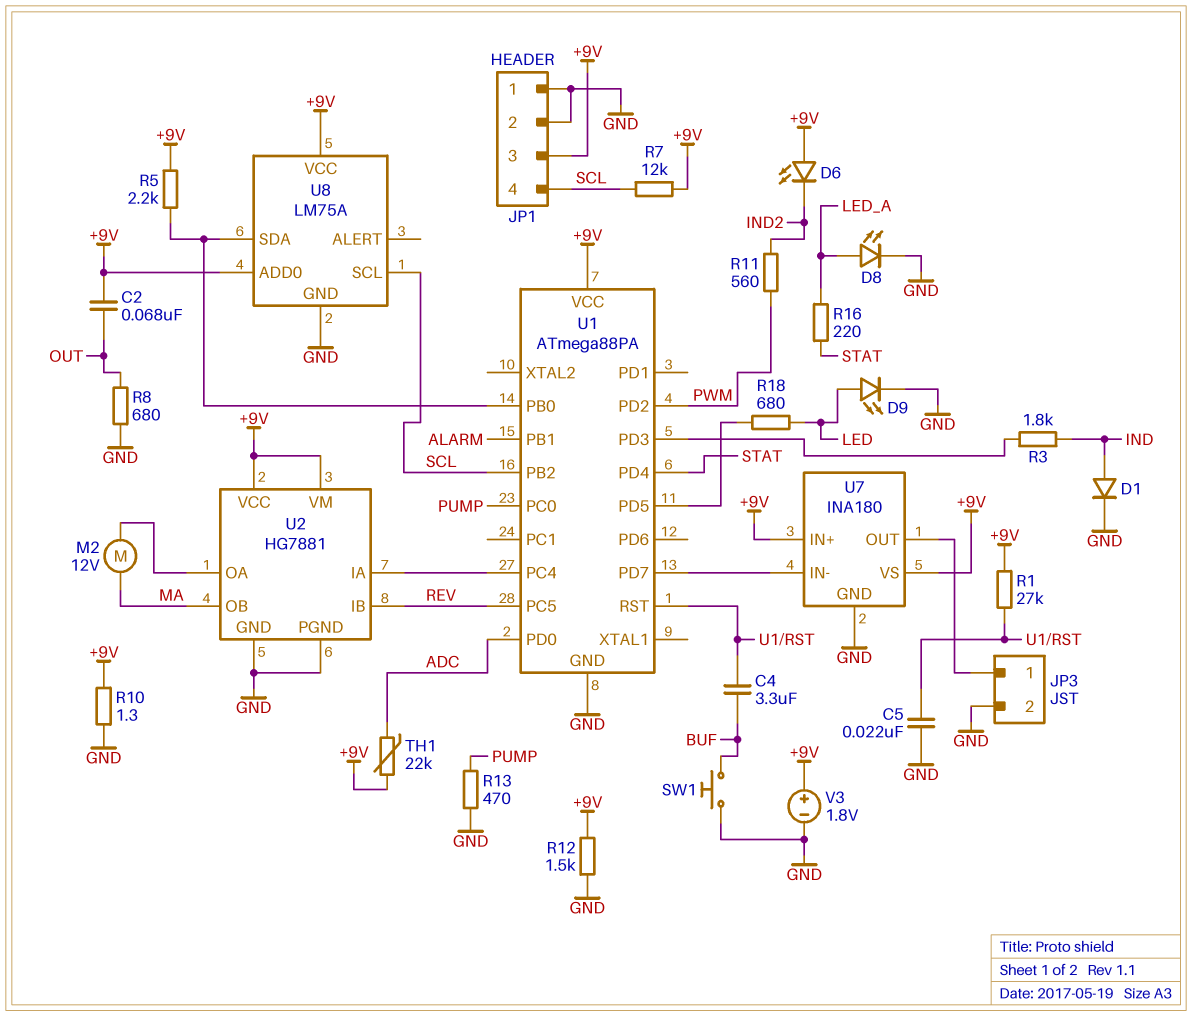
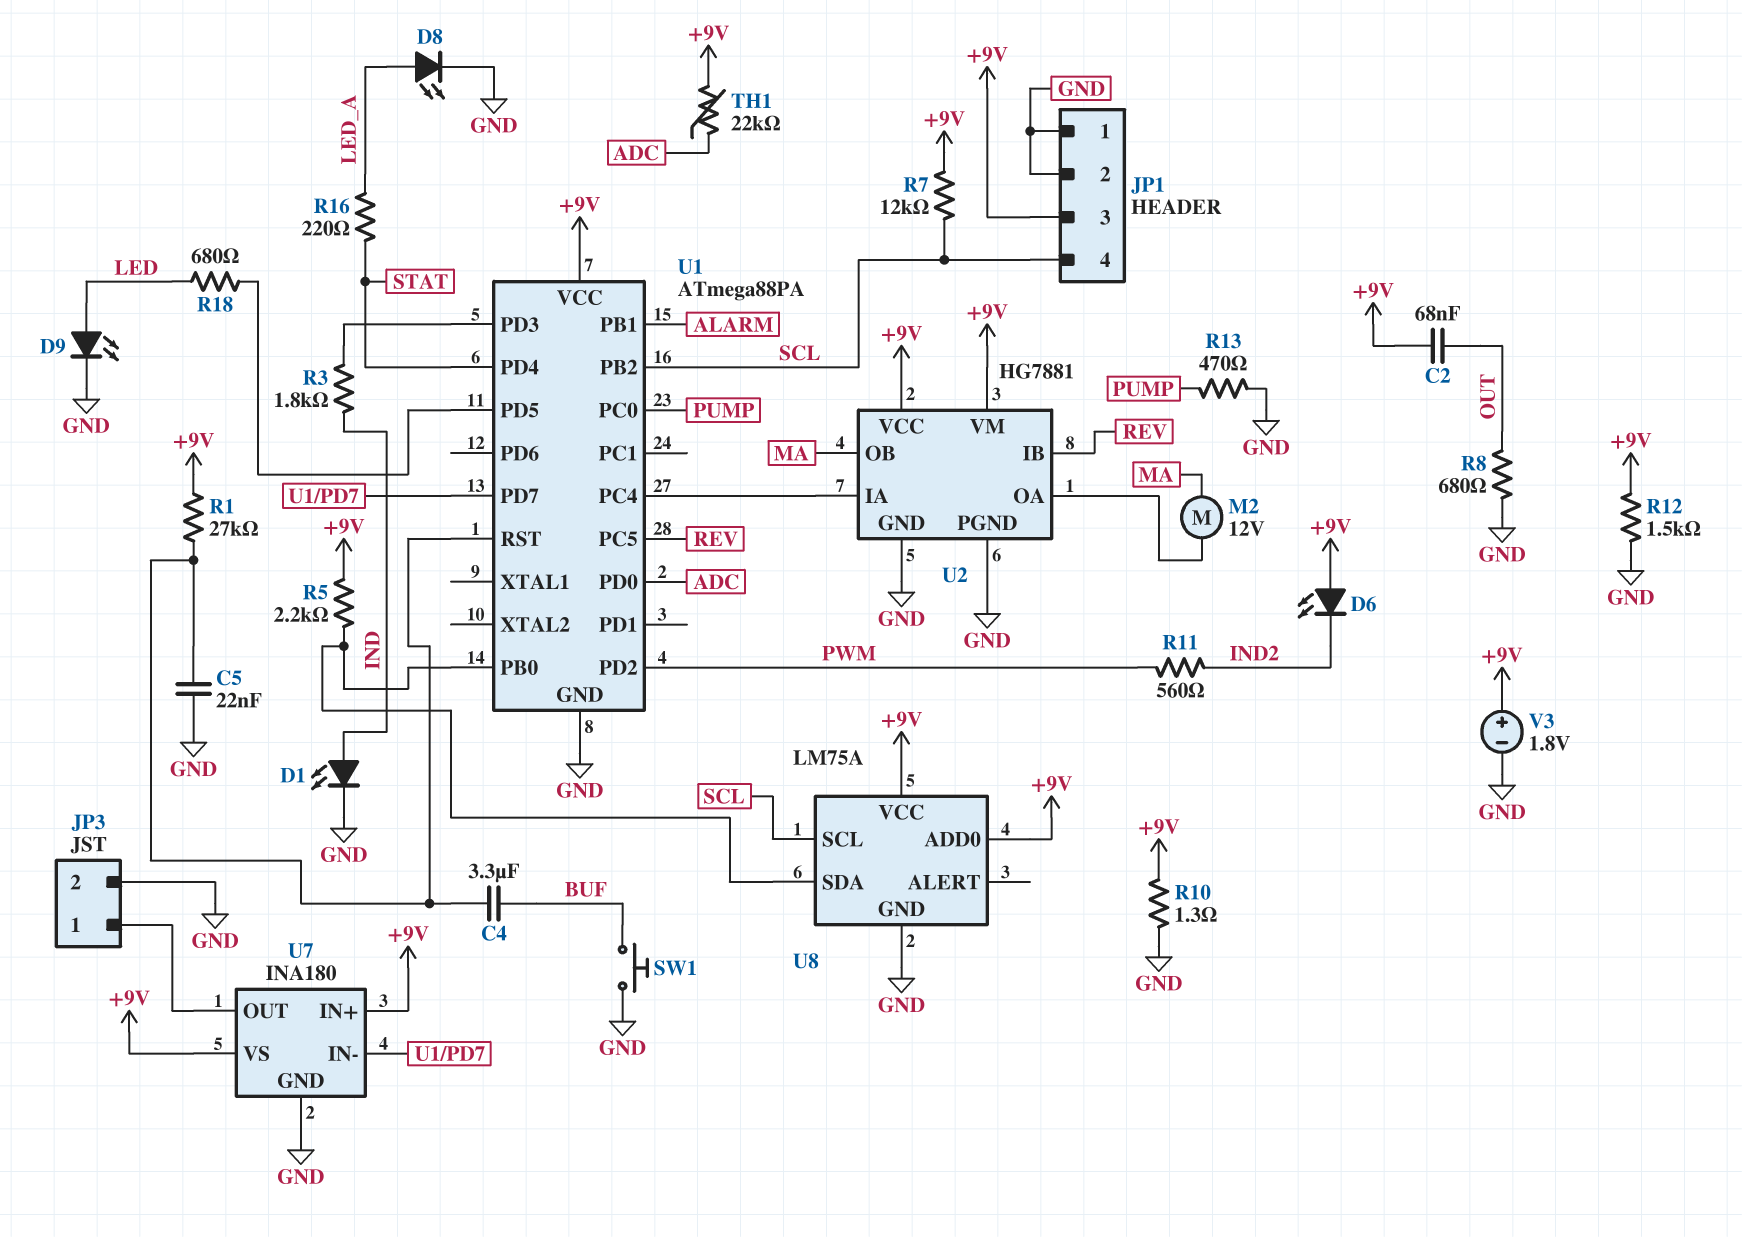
D1: diode (A IND, K GND) -> LED (A IND, K GND)

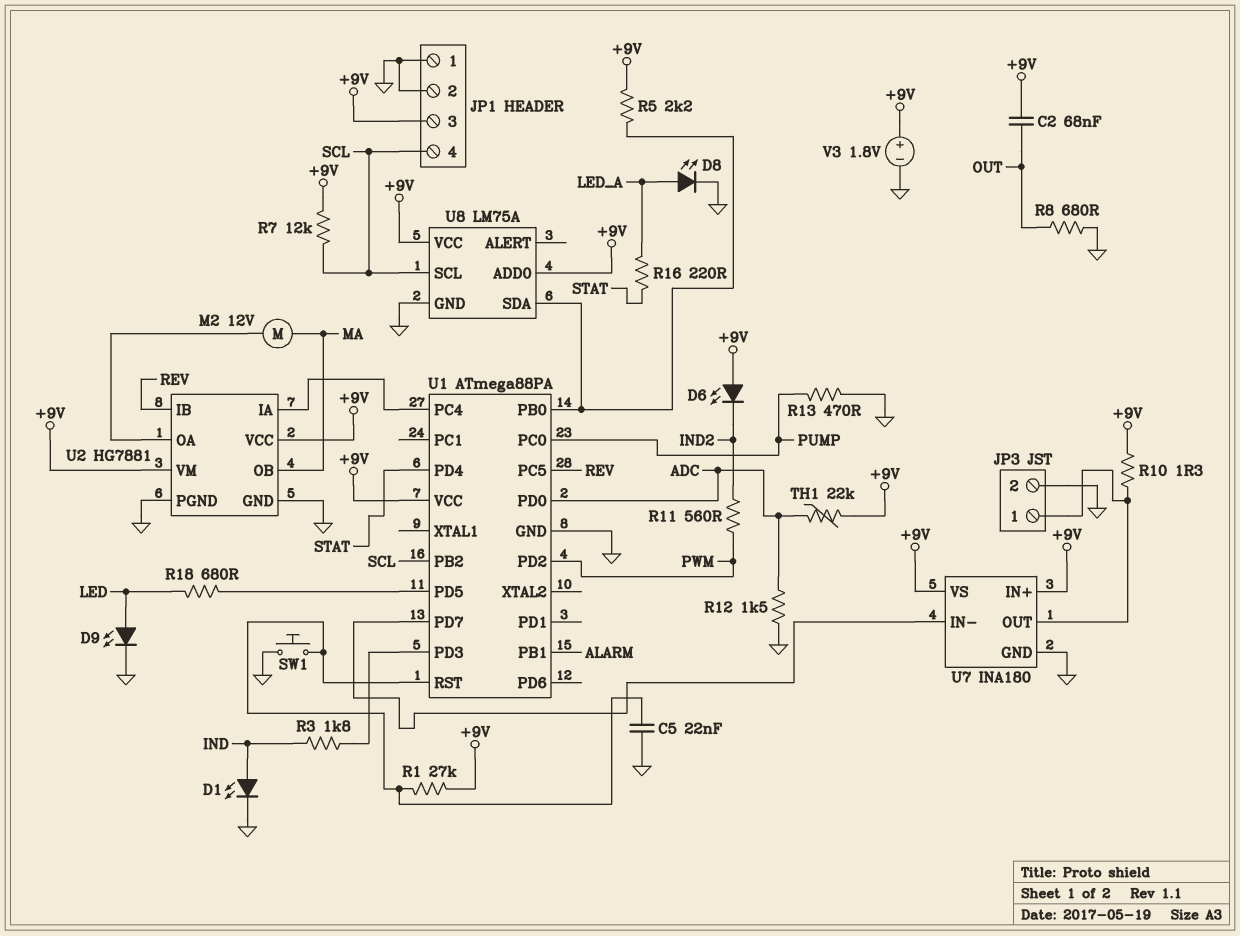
C4: 3.3uF (BUF, U1/RST) -> none
R10: 1.3 (+9V, GND) -> 1.3 (+9V, JP3/1)
R12: 1.5k (+9V, GND) -> 1.5k (ADC, GND)
SW1: button (BUF, GND) -> button (GND, U1/RST)

